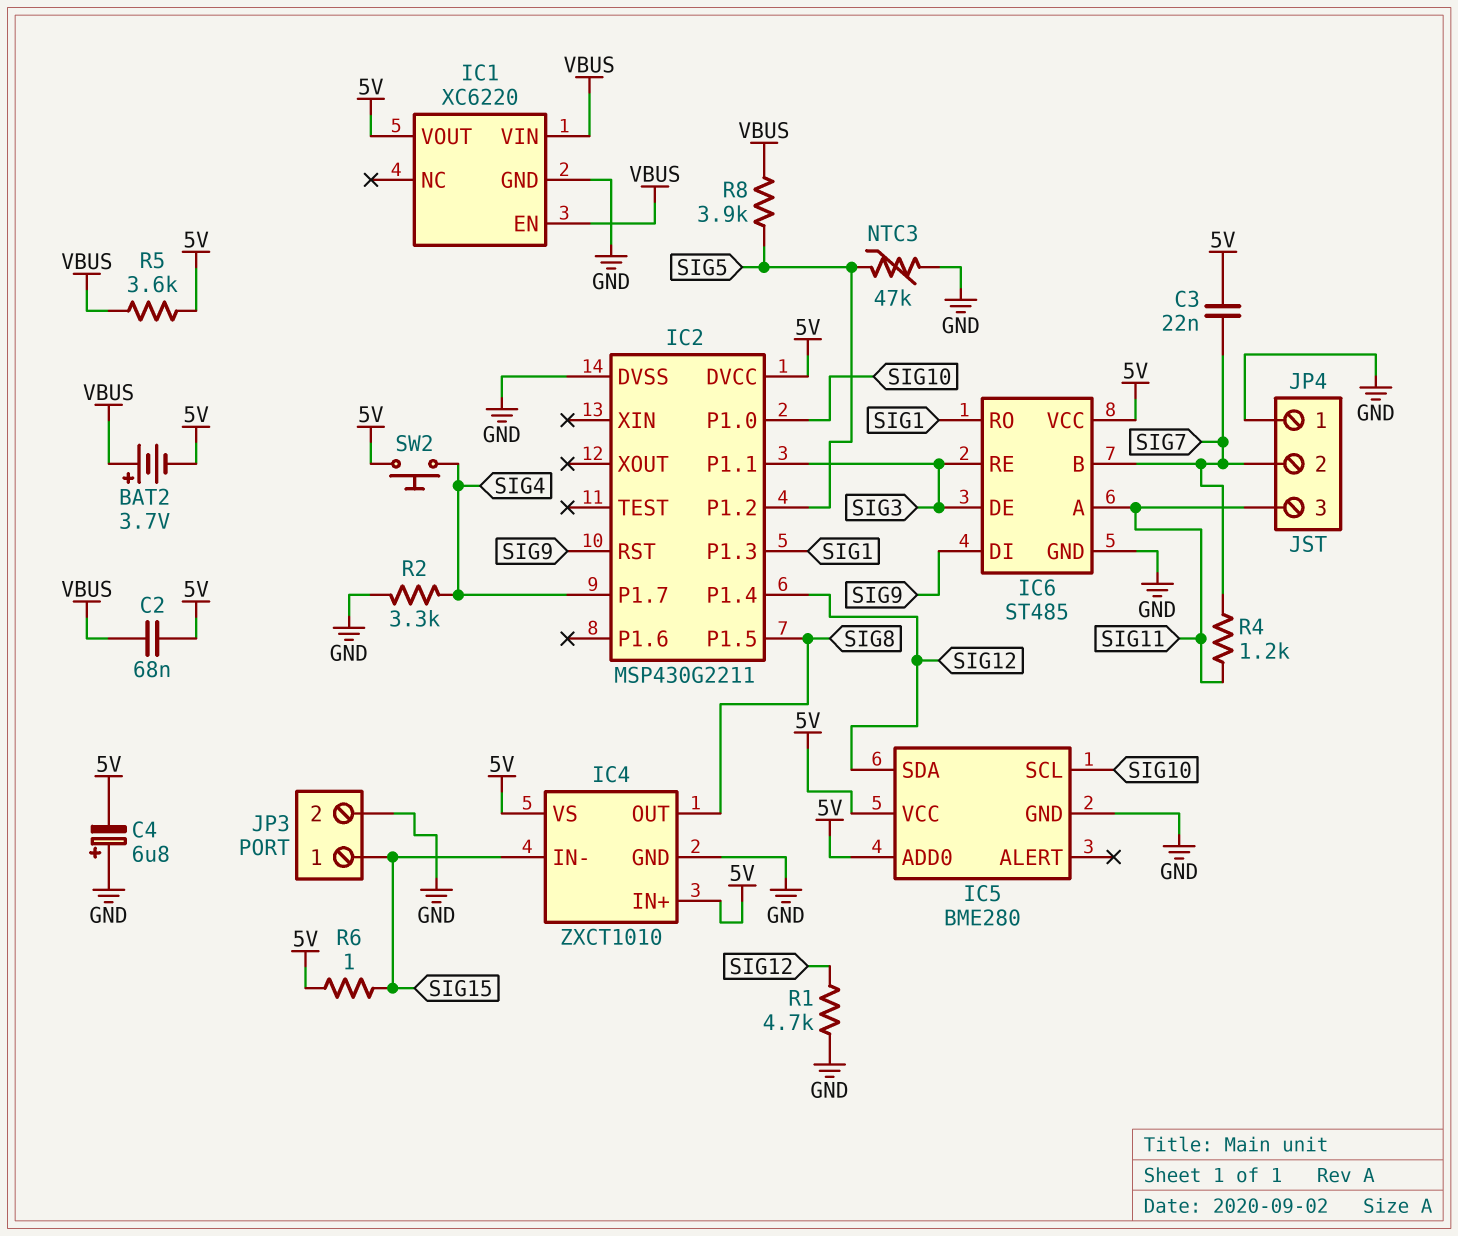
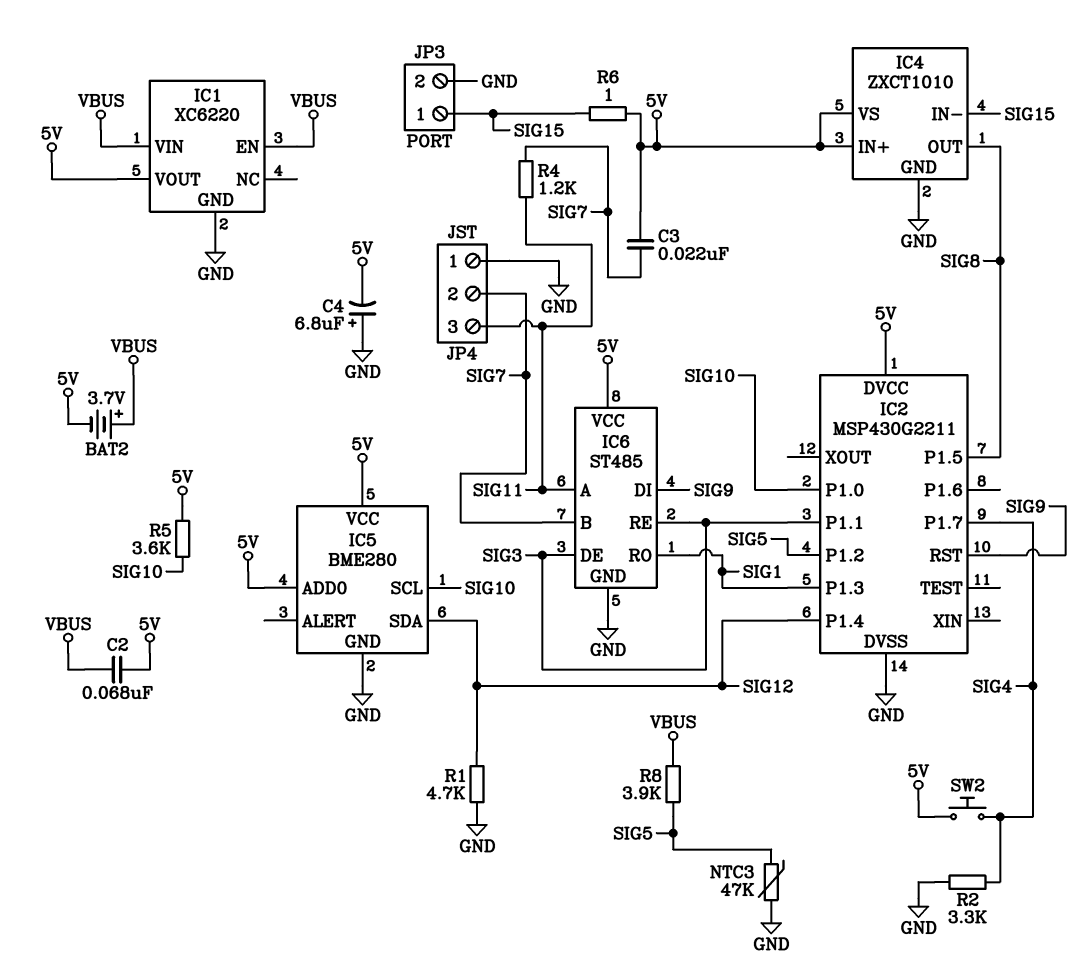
R5: 3.6k (5V, VBUS) -> 3.6k (5V, SIG10)

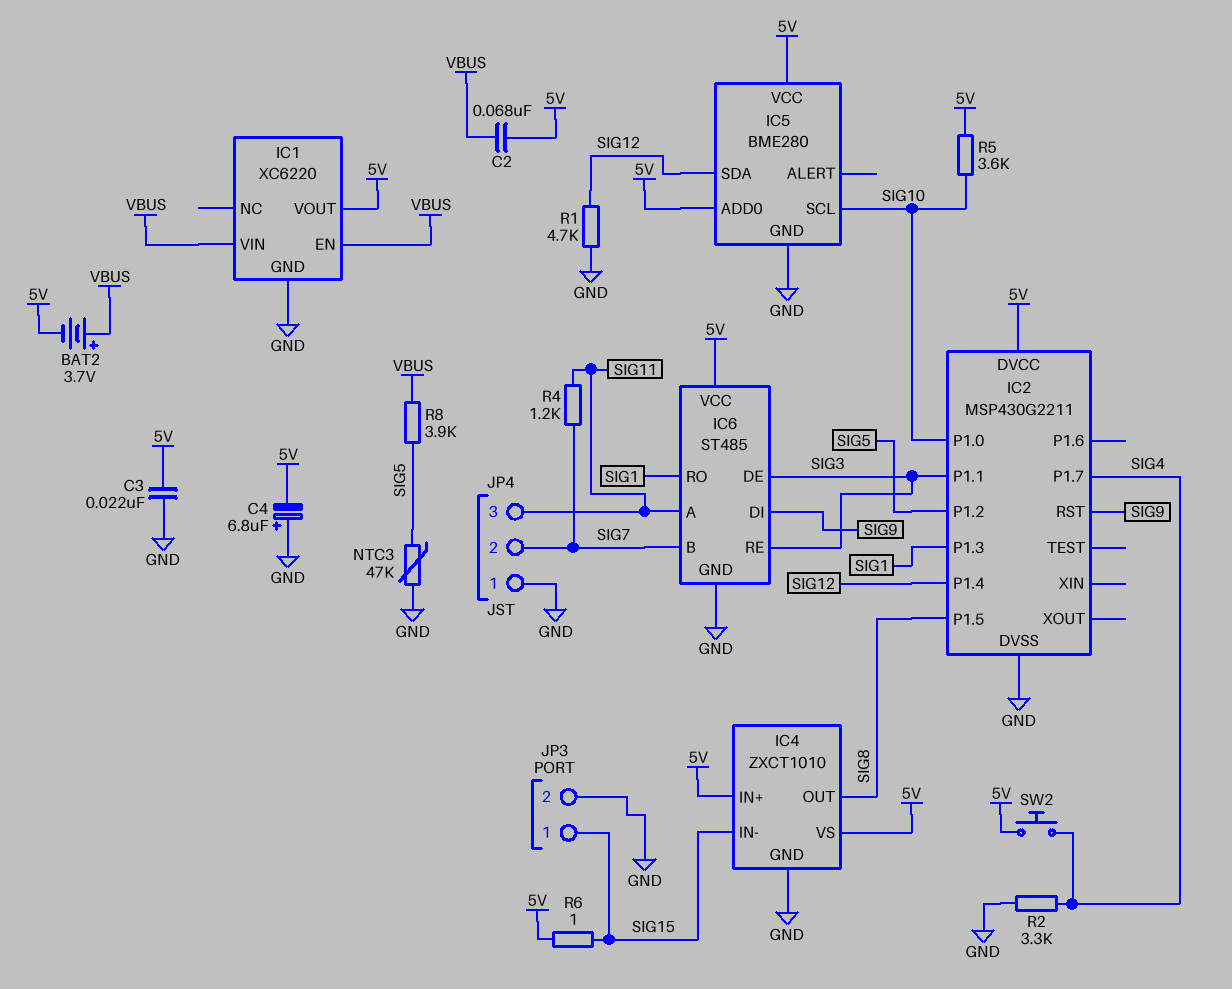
C3: 22nF (5V, SIG7) -> 22nF (5V, GND)

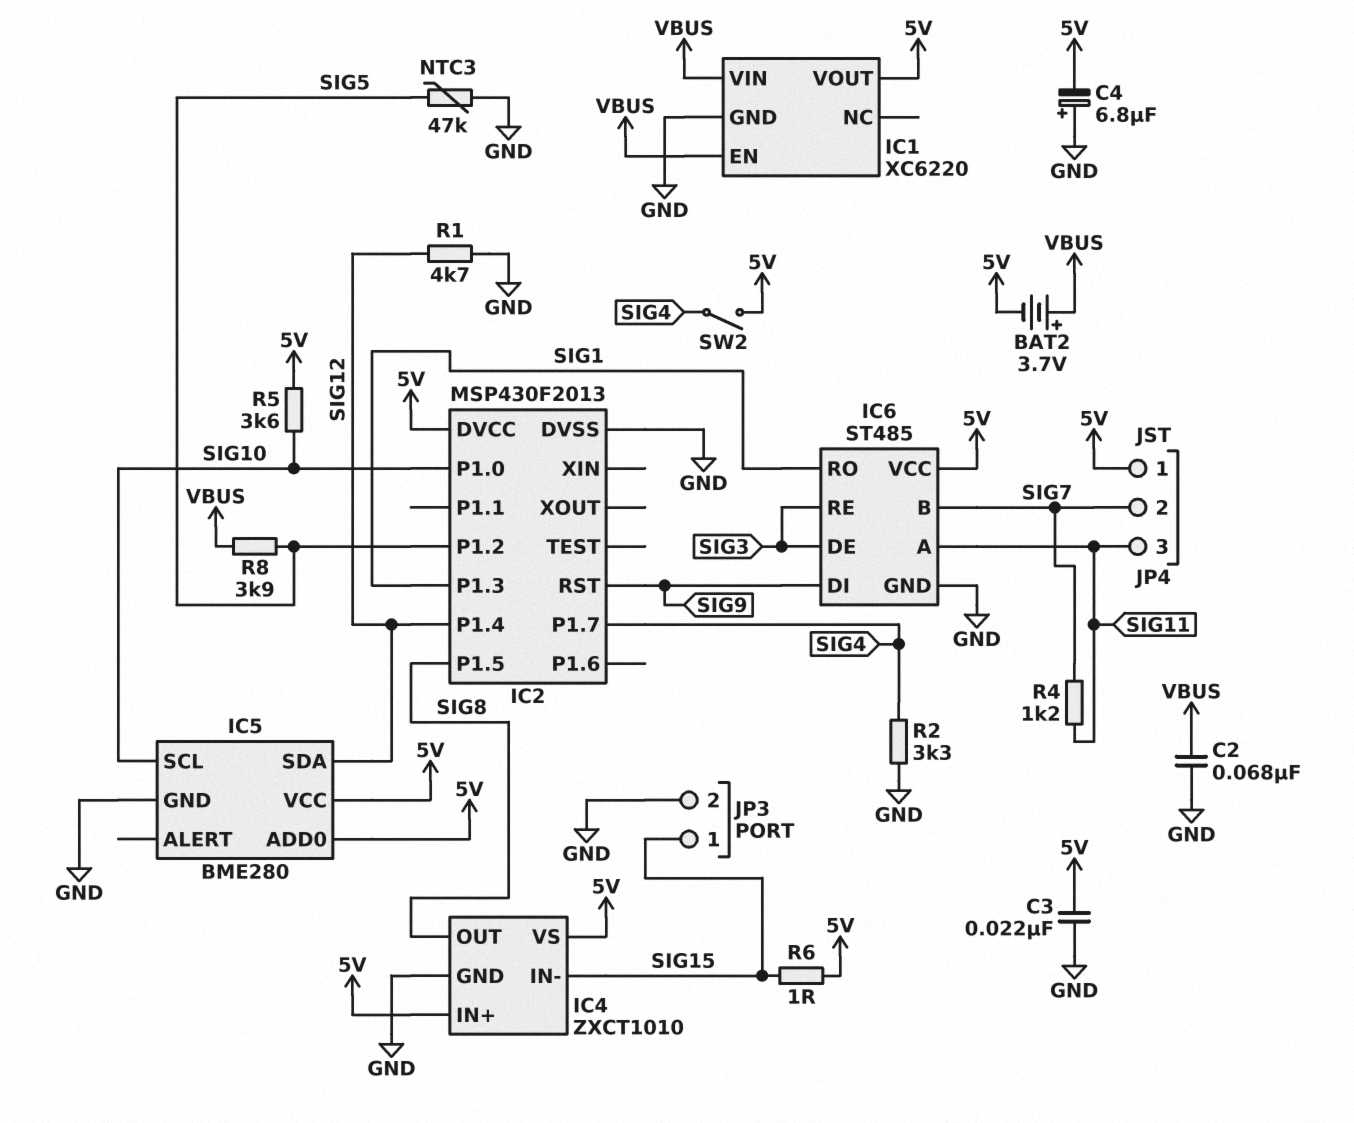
C2: 68nF (5V, VBUS) -> 68nF (GND, VBUS)
IC2: MSP430G2211 -> MSP430F2013
IC2 pin P1.1: SIG3 -> none
JP4 pin 1: GND -> 5V
SW2: button (5V, SIG4) -> switch (5V, SIG4)

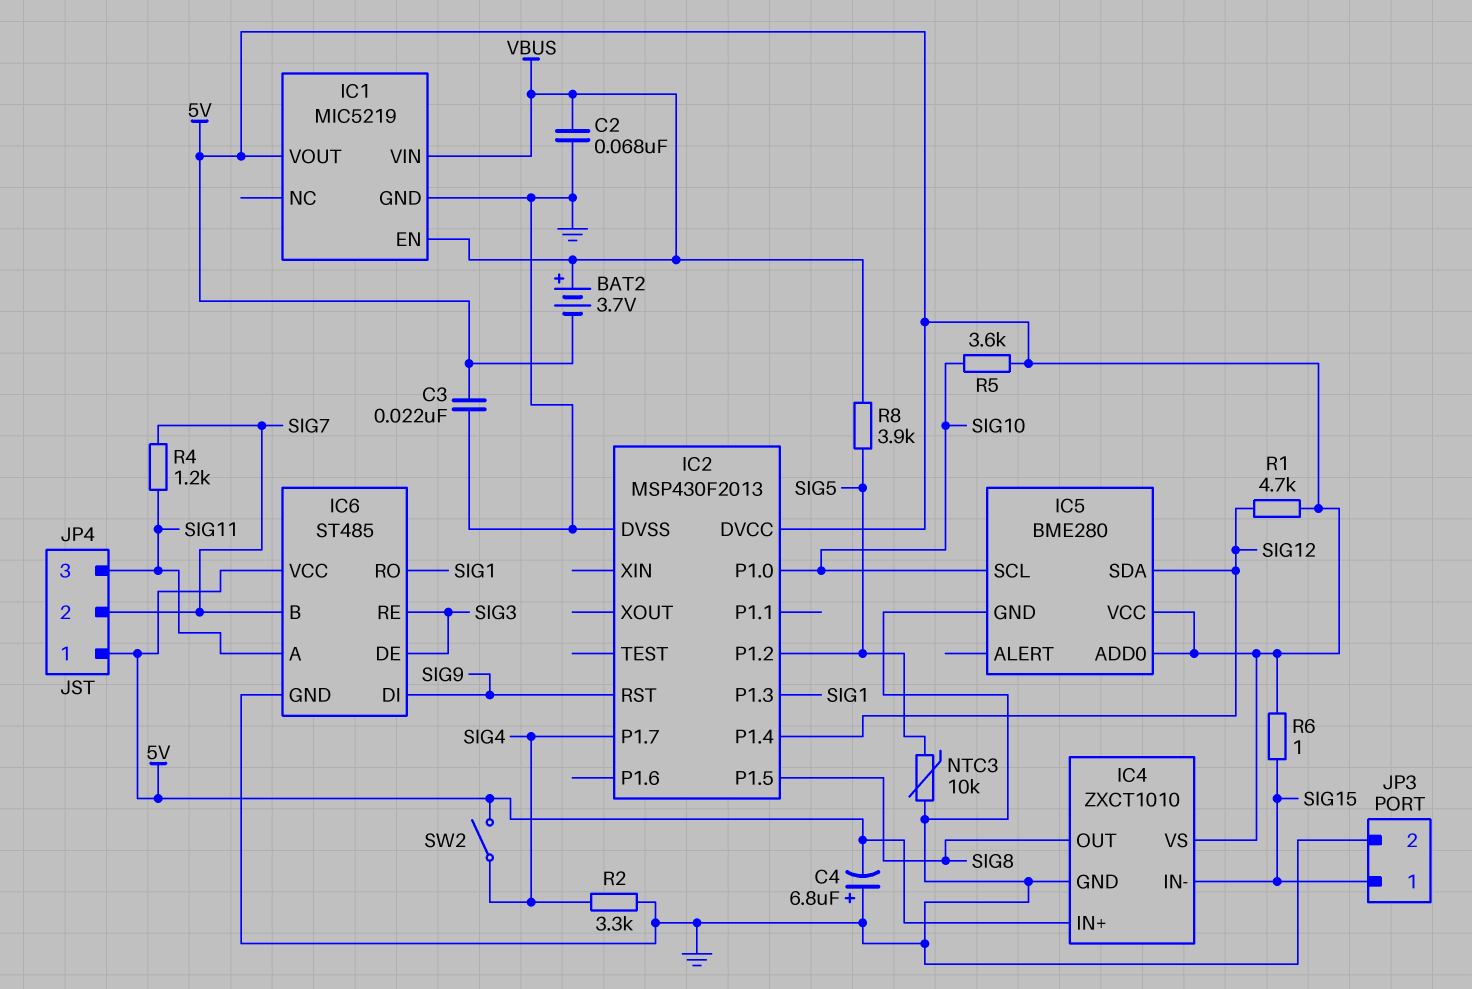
IC1: XC6220 -> MIC5219
NTC3: 47k (GND, SIG5) -> 10k (GND, SIG5)
R1: 4.7k (GND, SIG12) -> 4.7k (5V, SIG12)

